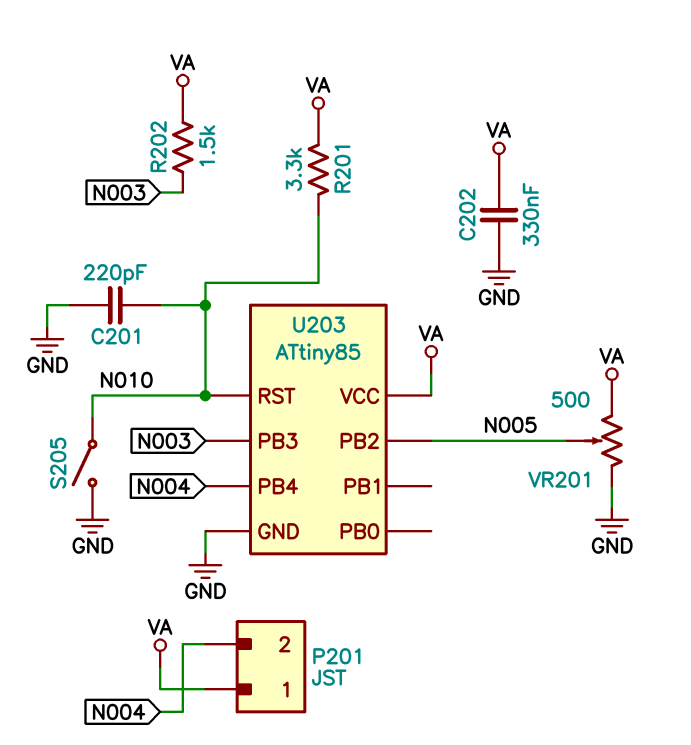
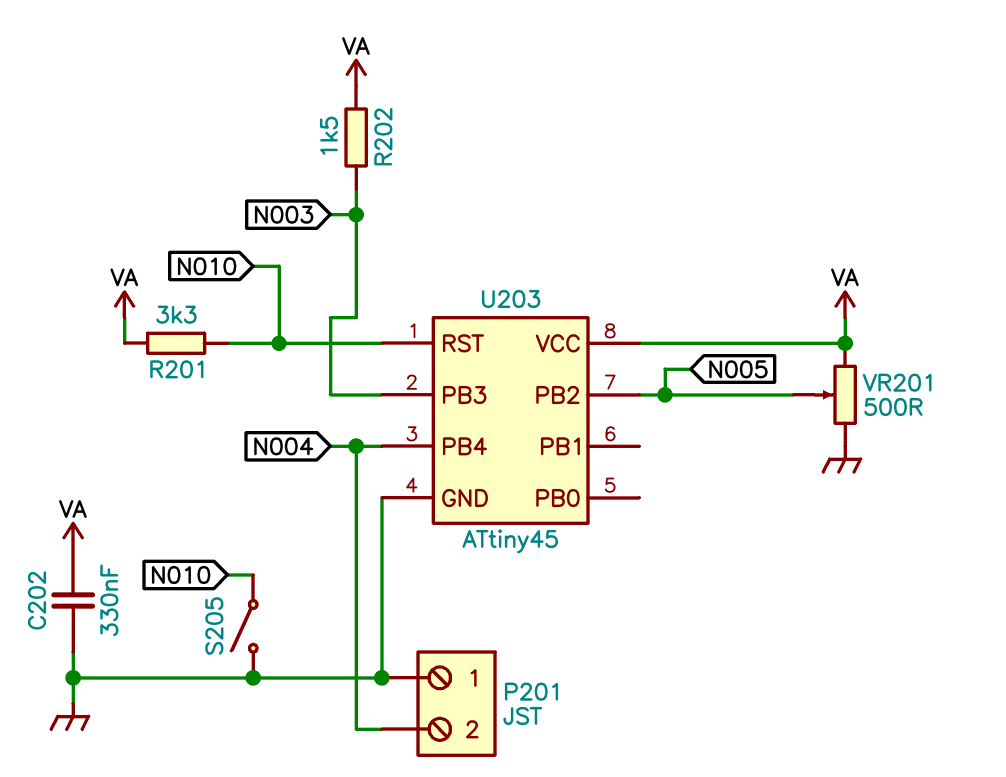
C201: 220pF (GND, N010) -> none
P201 pin 1: VA -> GND
U203: ATtiny85 -> ATtiny45

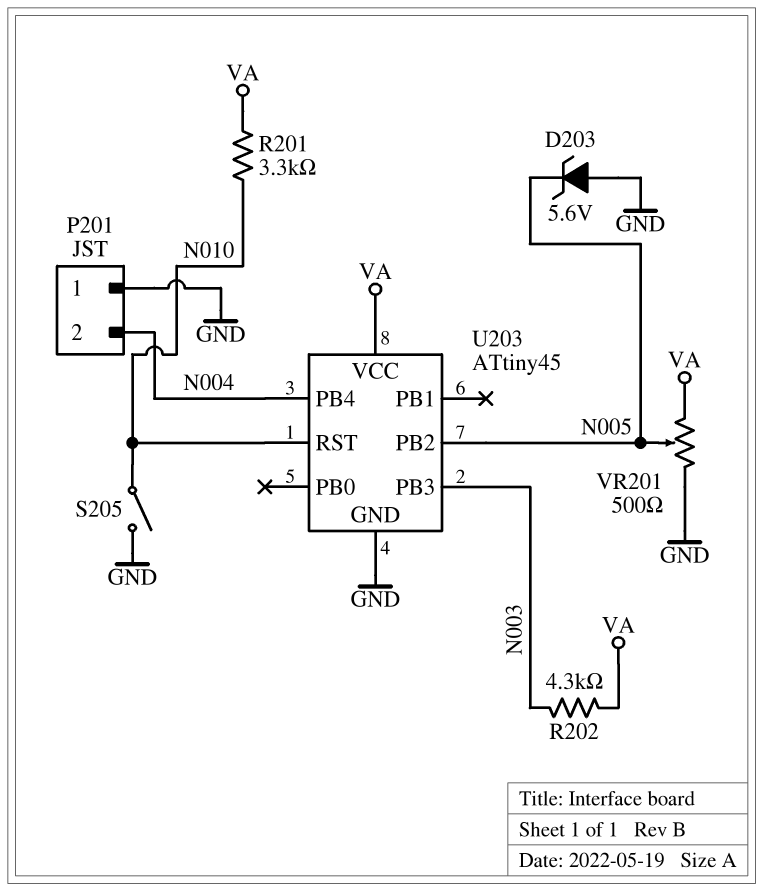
C202: 330nF (GND, VA) -> none
D203: none -> zener 5.6V (A GND, K N005)
R202: 1.5k (N003, VA) -> 4.3k (N003, VA)

